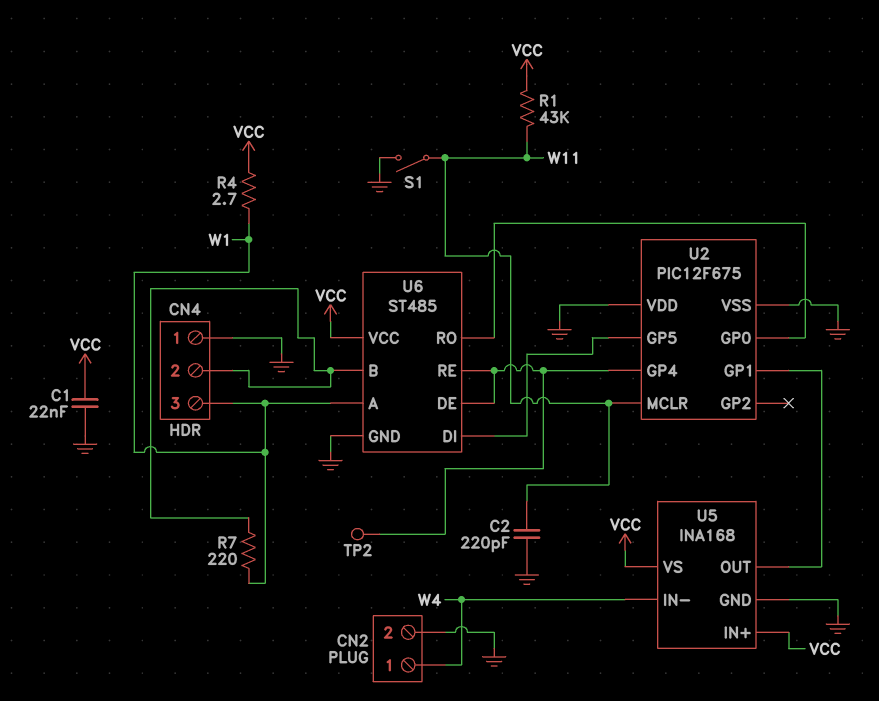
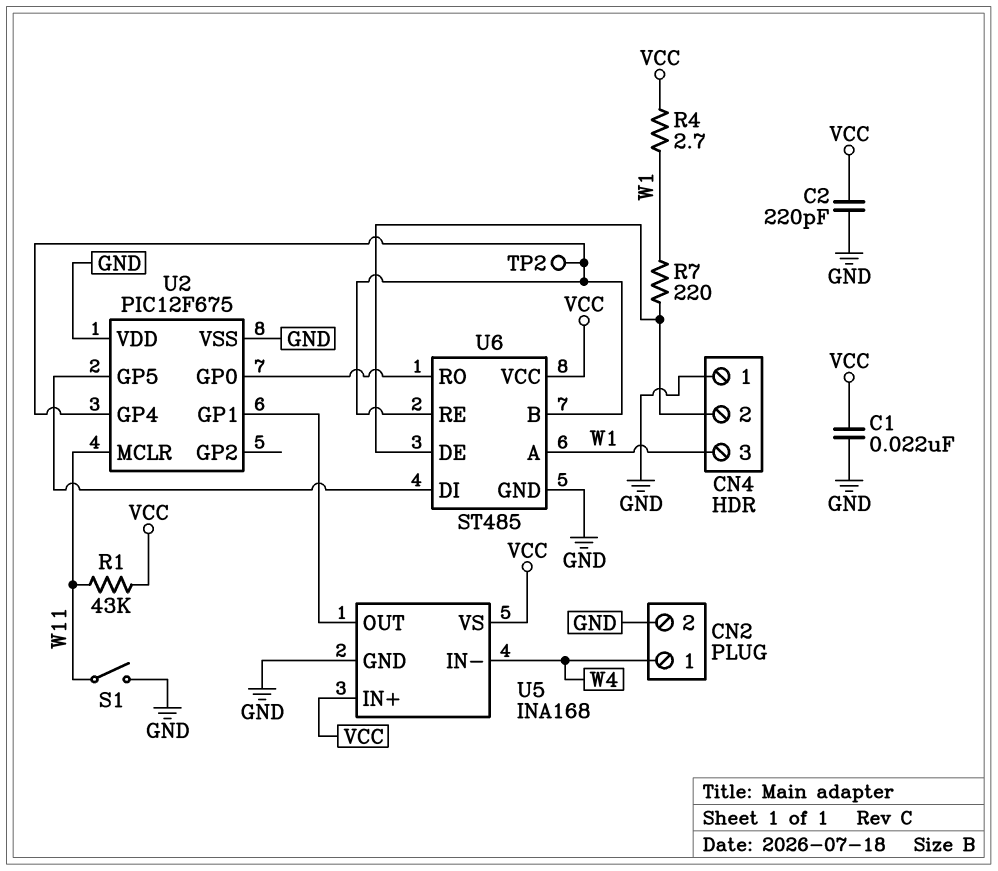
C2: 220pF (GND, W11) -> 220pF (GND, VCC)
U6 pin B: CN4/2 -> U2/GP4
U6 pin DE: U2/GP4 -> CN4/2

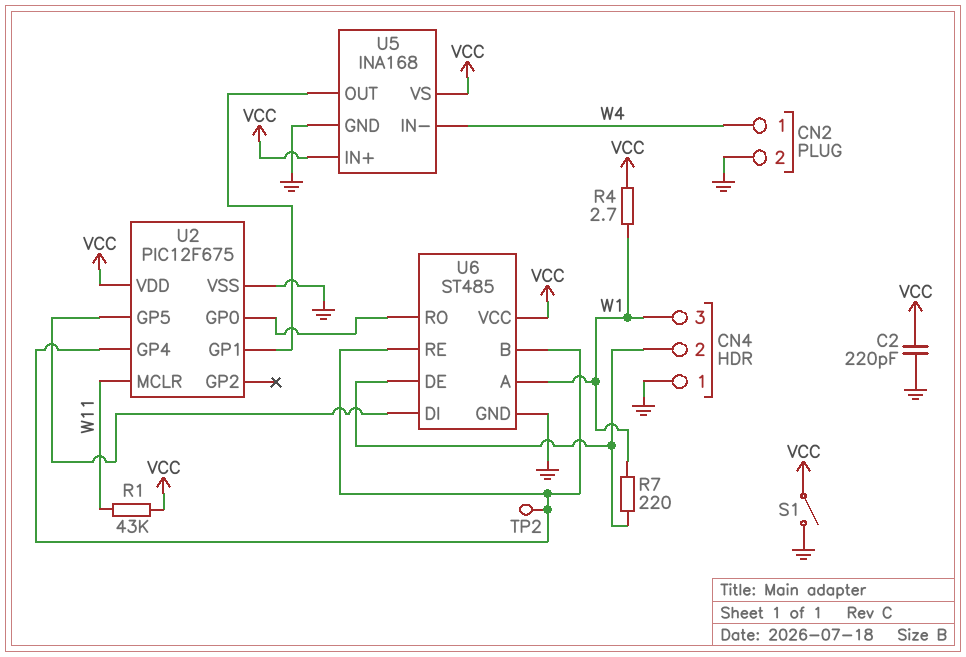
C1: 22nF (GND, VCC) -> none
S1: switch (GND, W11) -> switch (GND, VCC)
U2 pin VDD: GND -> VCC

